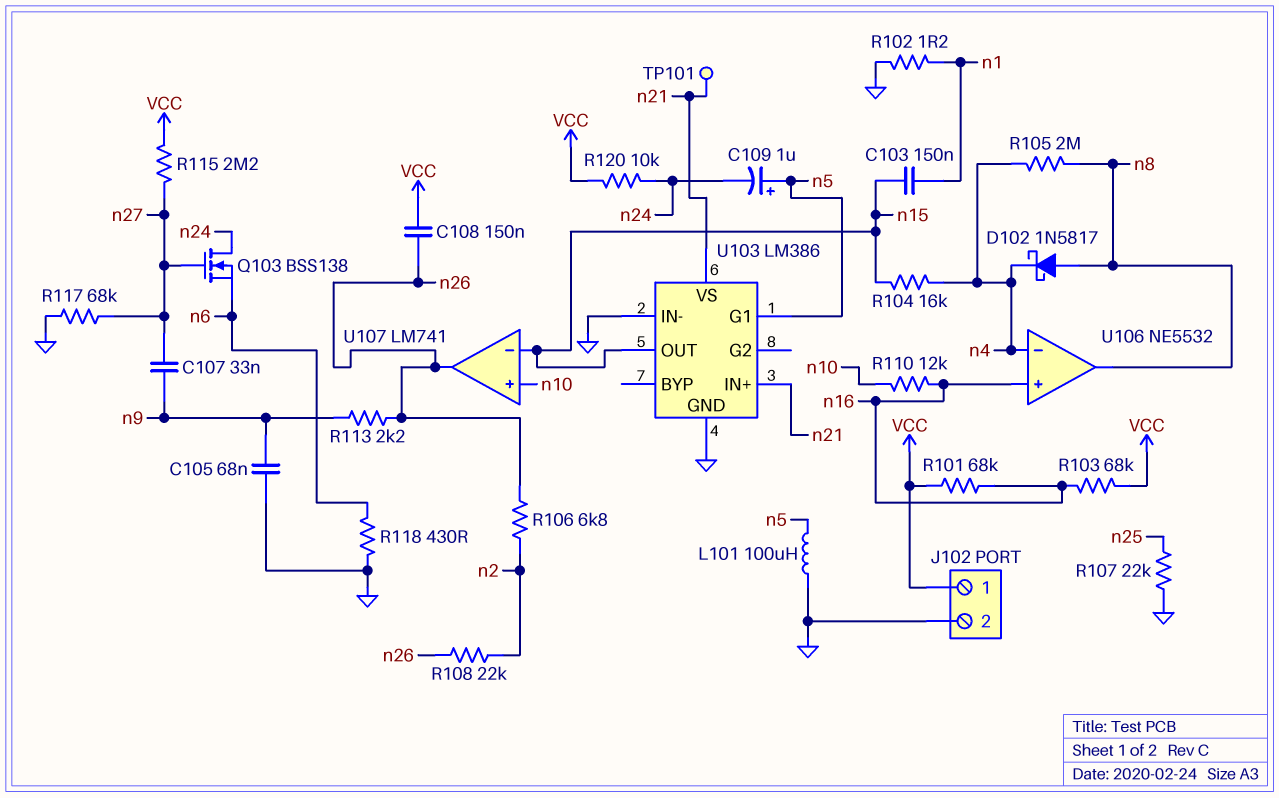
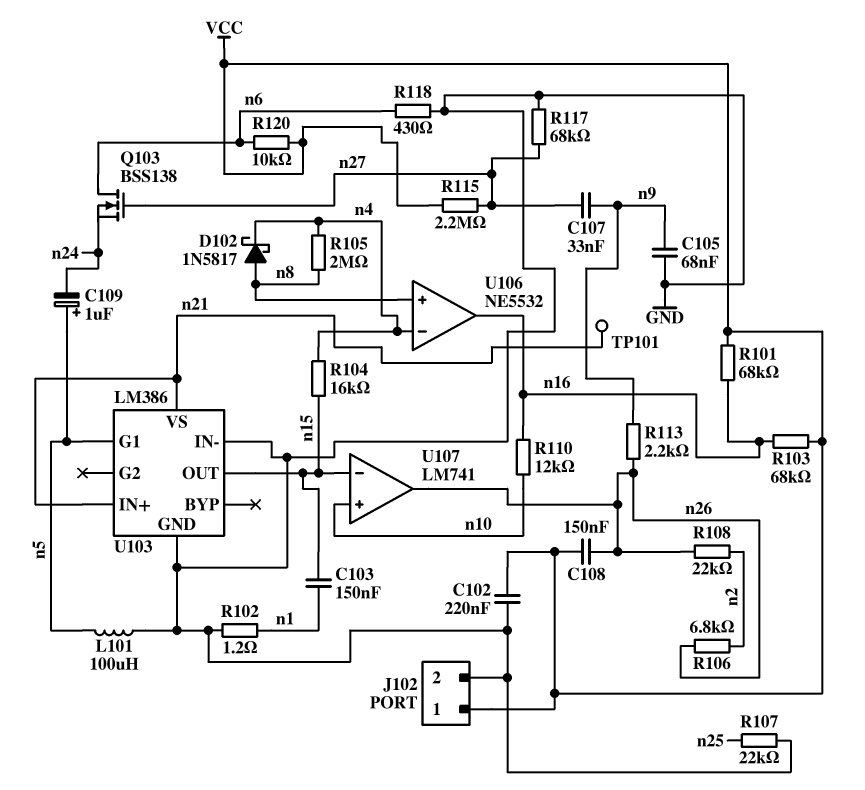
C102: none -> 220nF (GND, VCC)
Q103: NMOS BSS138 (G n27, D n24, S n6) -> NMOS BSS138 (G n27, D n6, S n24)
R120: 10k (VCC, n24) -> 10k (VCC, n6)
U106 pin in+: n16 -> n8
U106 pin out: n8 -> n16

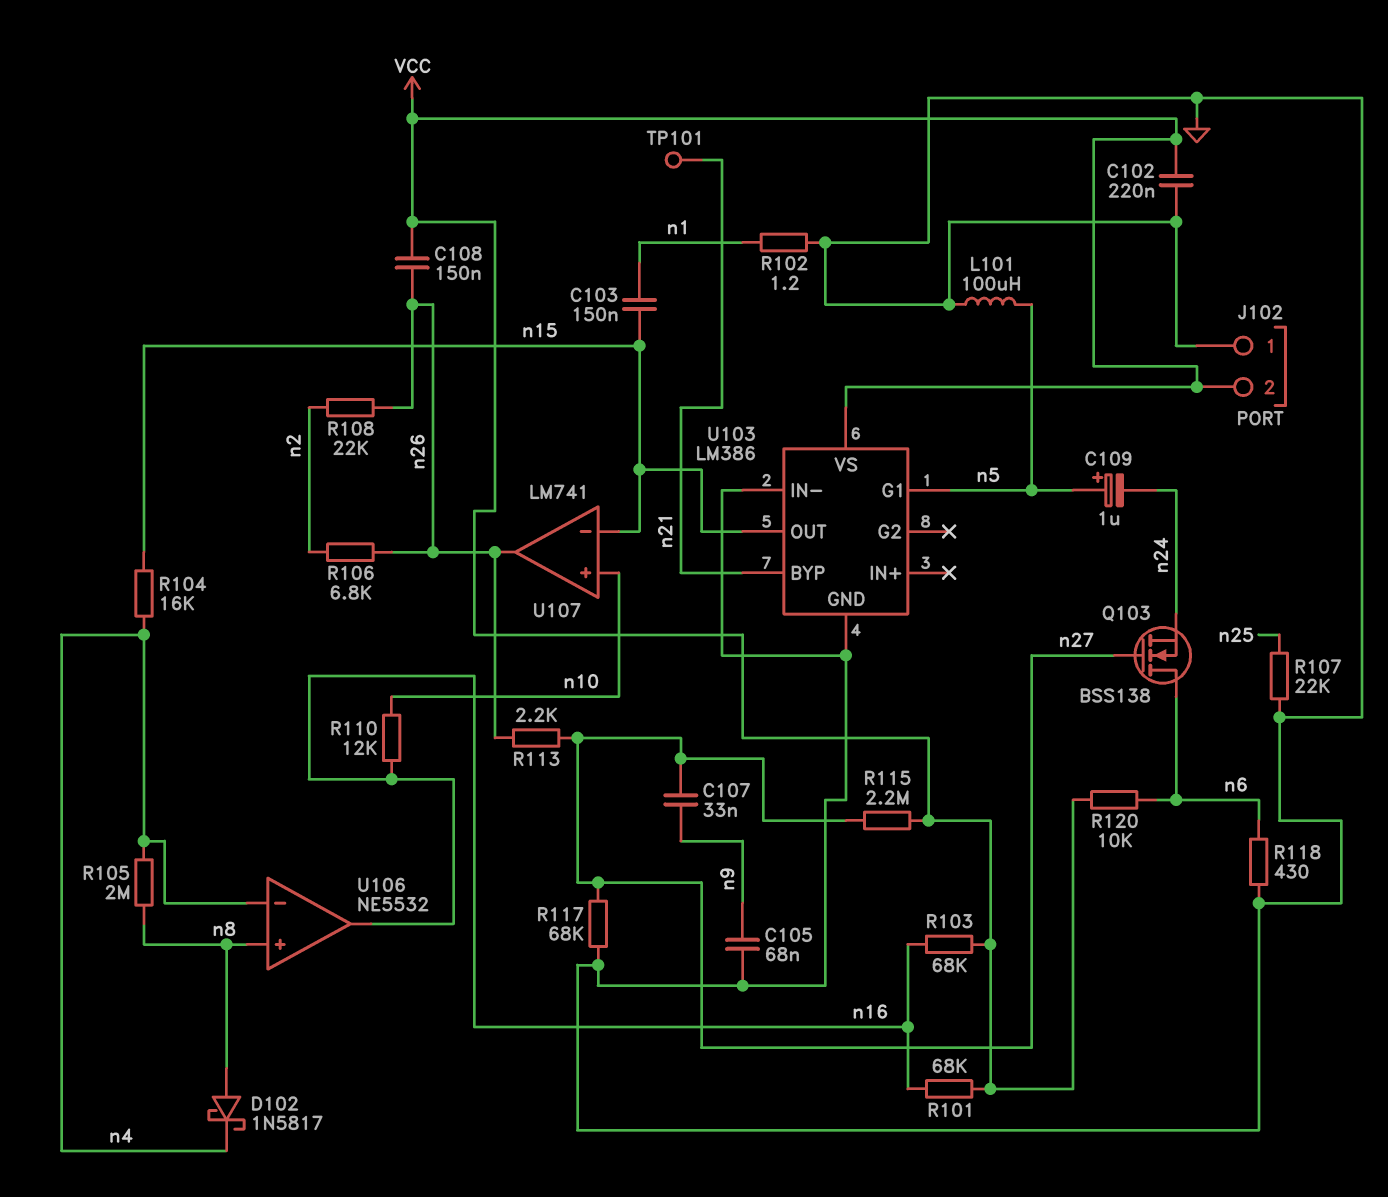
J102 pin 1: VCC -> GND
J102 pin 2: GND -> VCC
R113: 2.2k (n9, n26) -> 2.2k (n26, n27)
U103 pin BYP: none -> n21
U103 pin IN+: n21 -> none
U103 pin VS: n21 -> VCC

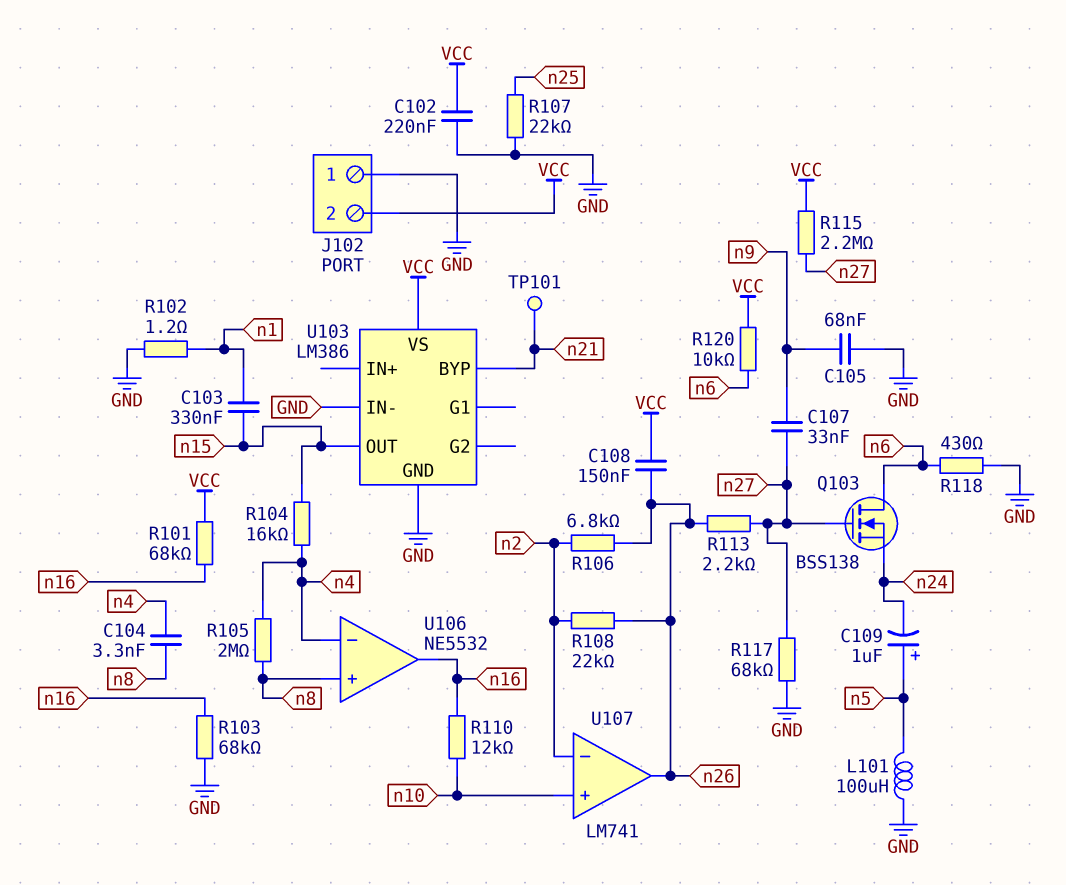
C103: 150nF (n1, n15) -> 330nF (n1, n15)
C104: none -> 3.3nF (n4, n8)
D102: schottky 1N5817 (A n8, K n4) -> none
R103: 68k (VCC, n16) -> 68k (GND, n16)
U103 pin G1: n5 -> none
U107 pin in-: n15 -> n2

